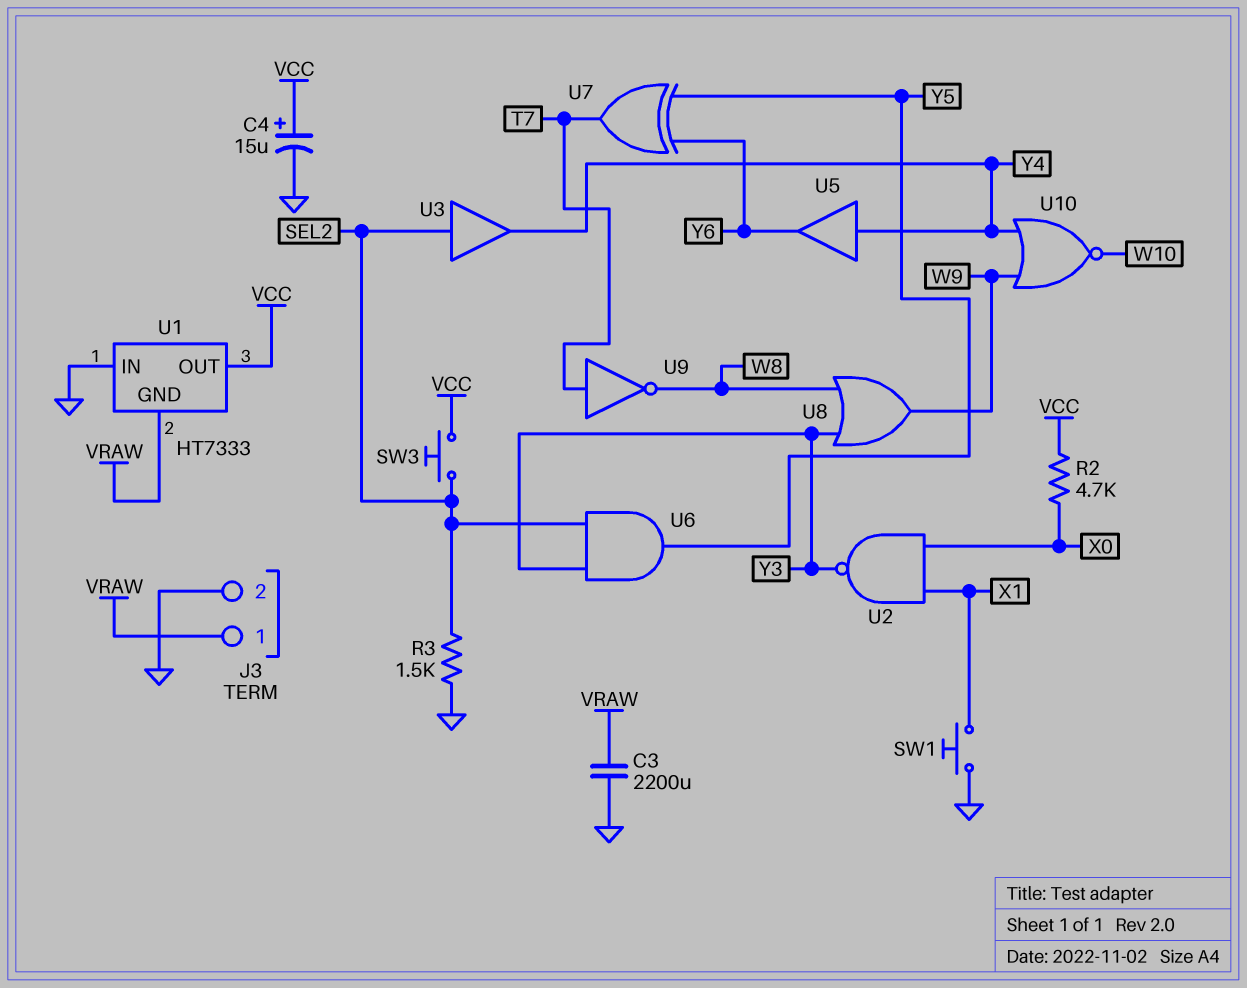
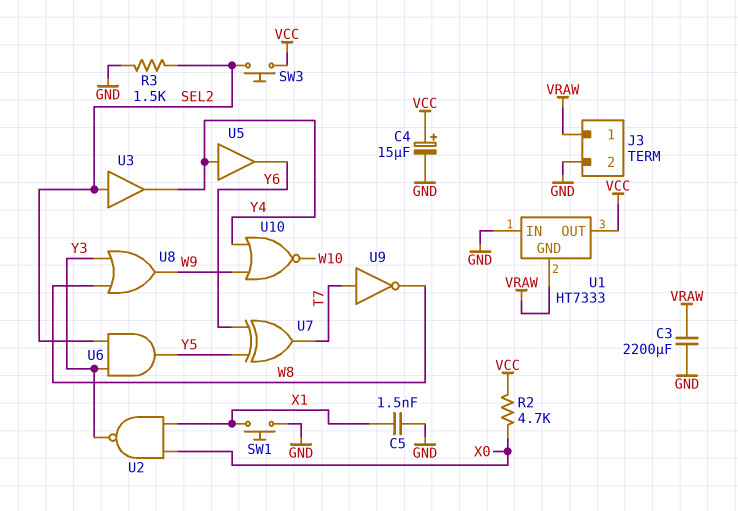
C5: none -> 1.5nF (GND, X1)

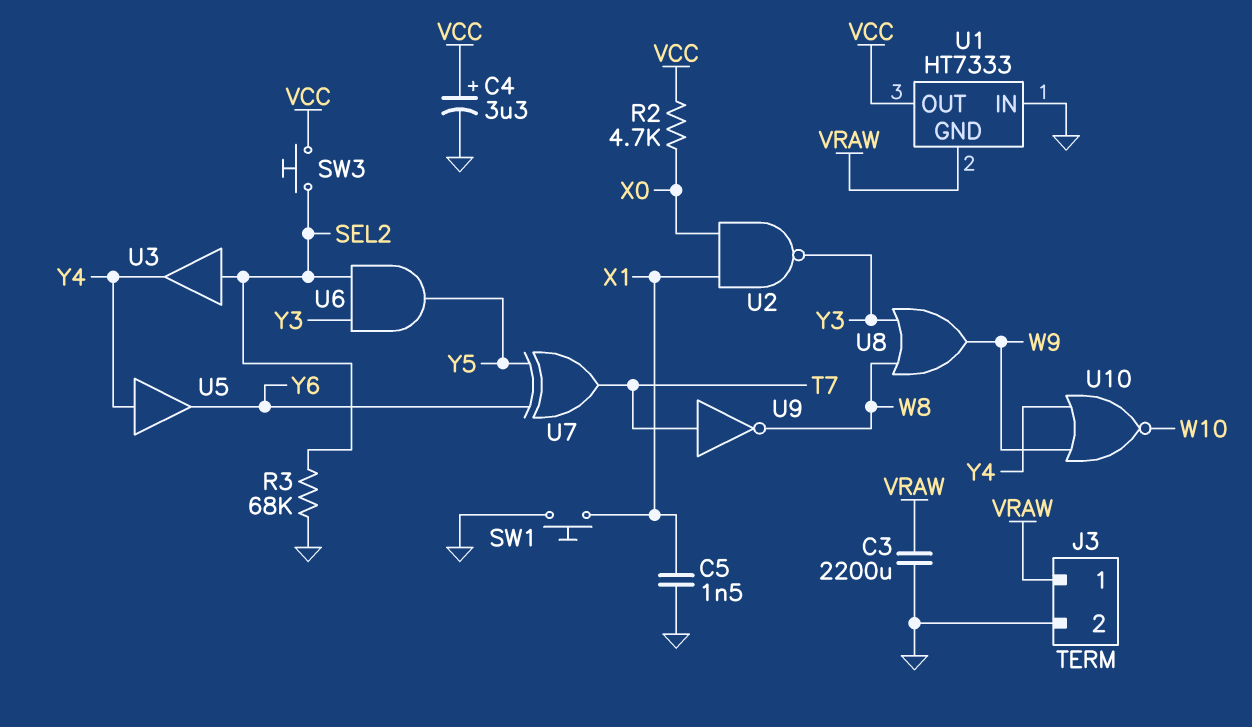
C4: 15uF (plus VCC, minus GND) -> 3.3uF (plus VCC, minus GND)
R3: 1.5k (GND, SEL2) -> 68k (GND, SEL2)

